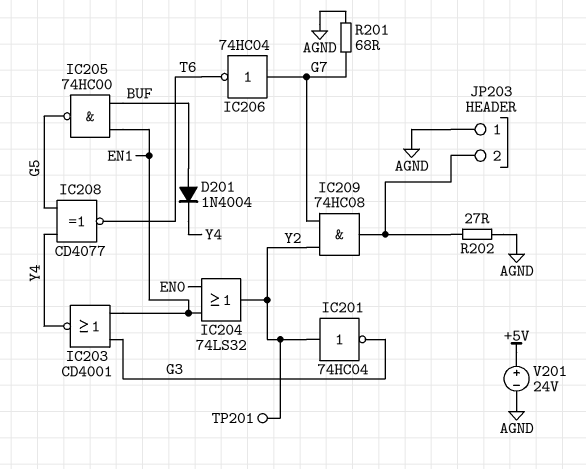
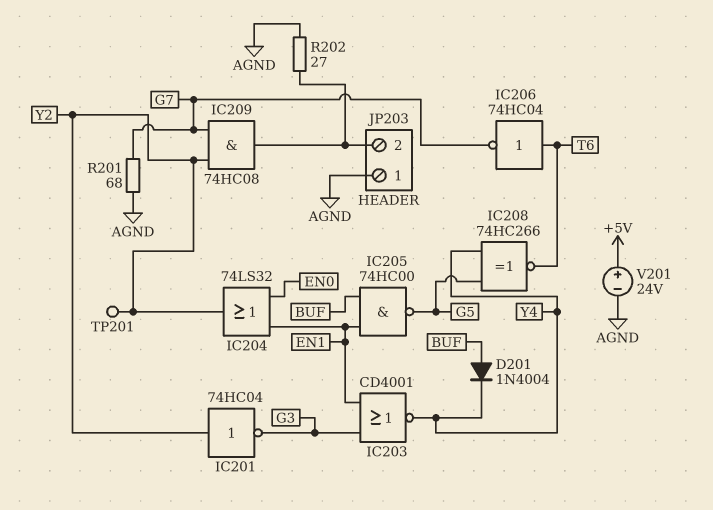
IC206: NOT 74HC04 (in G7, out T6) -> NOT 74HC04 (in T6, out G7)
IC208: XNOR CD4077 (in G5, in Y4, out T6) -> XNOR 74HC266 (in G5, in Y4, out T6)

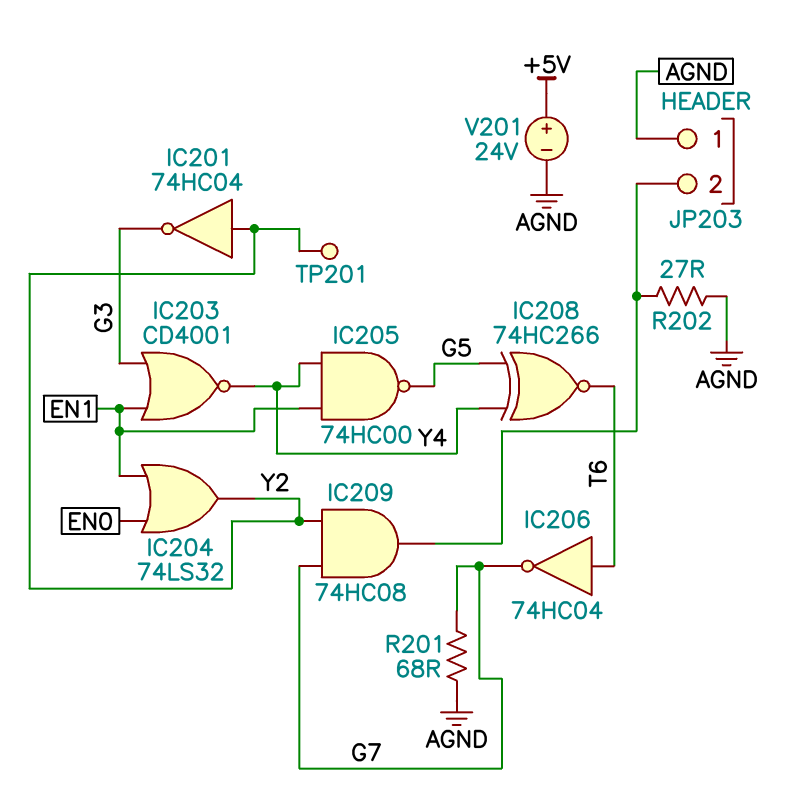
D201: diode 1N4004 (A BUF, K Y4) -> none
IC205: NAND 74HC00 (in BUF, in EN1, out G5) -> NAND 74HC00 (in EN1, in Y4, out G5)

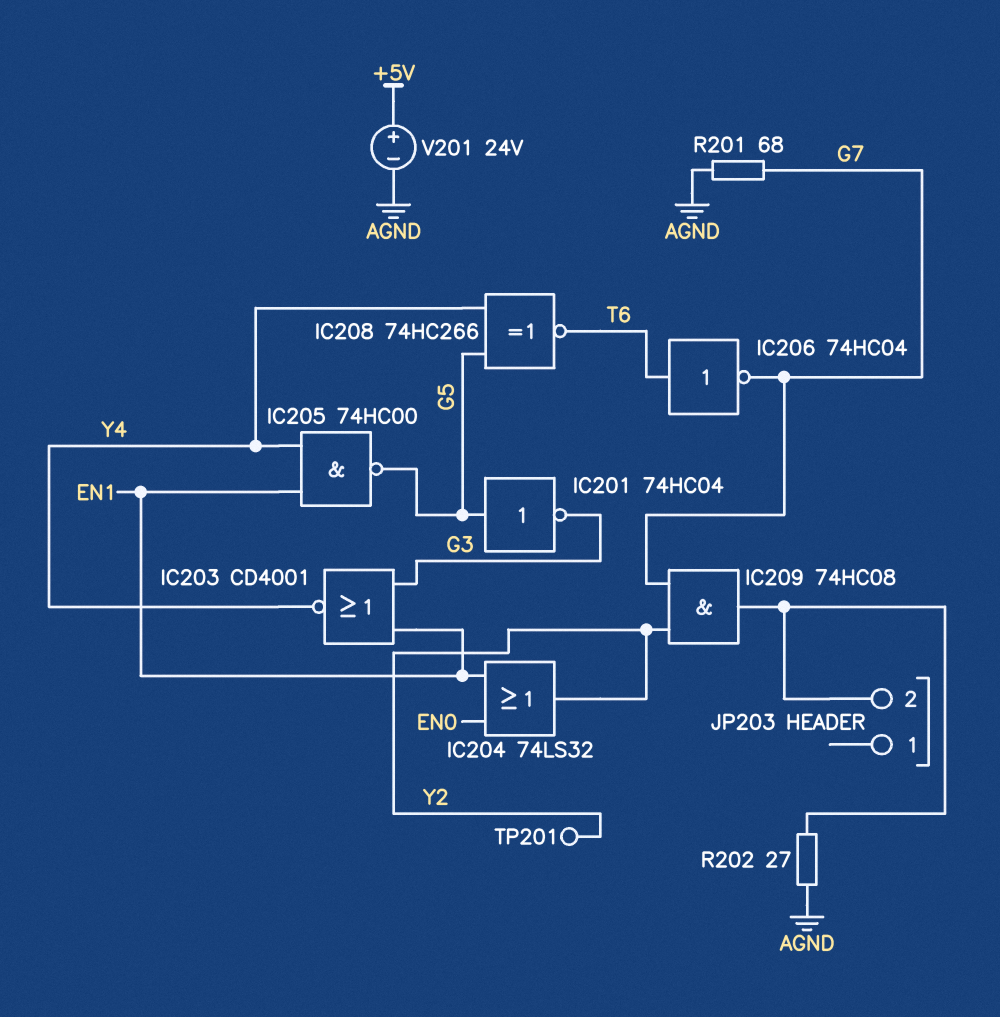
IC201: NOT 74HC04 (in Y2, out G3) -> NOT 74HC04 (in G5, out G3)
JP203 pin 1: AGND -> none

